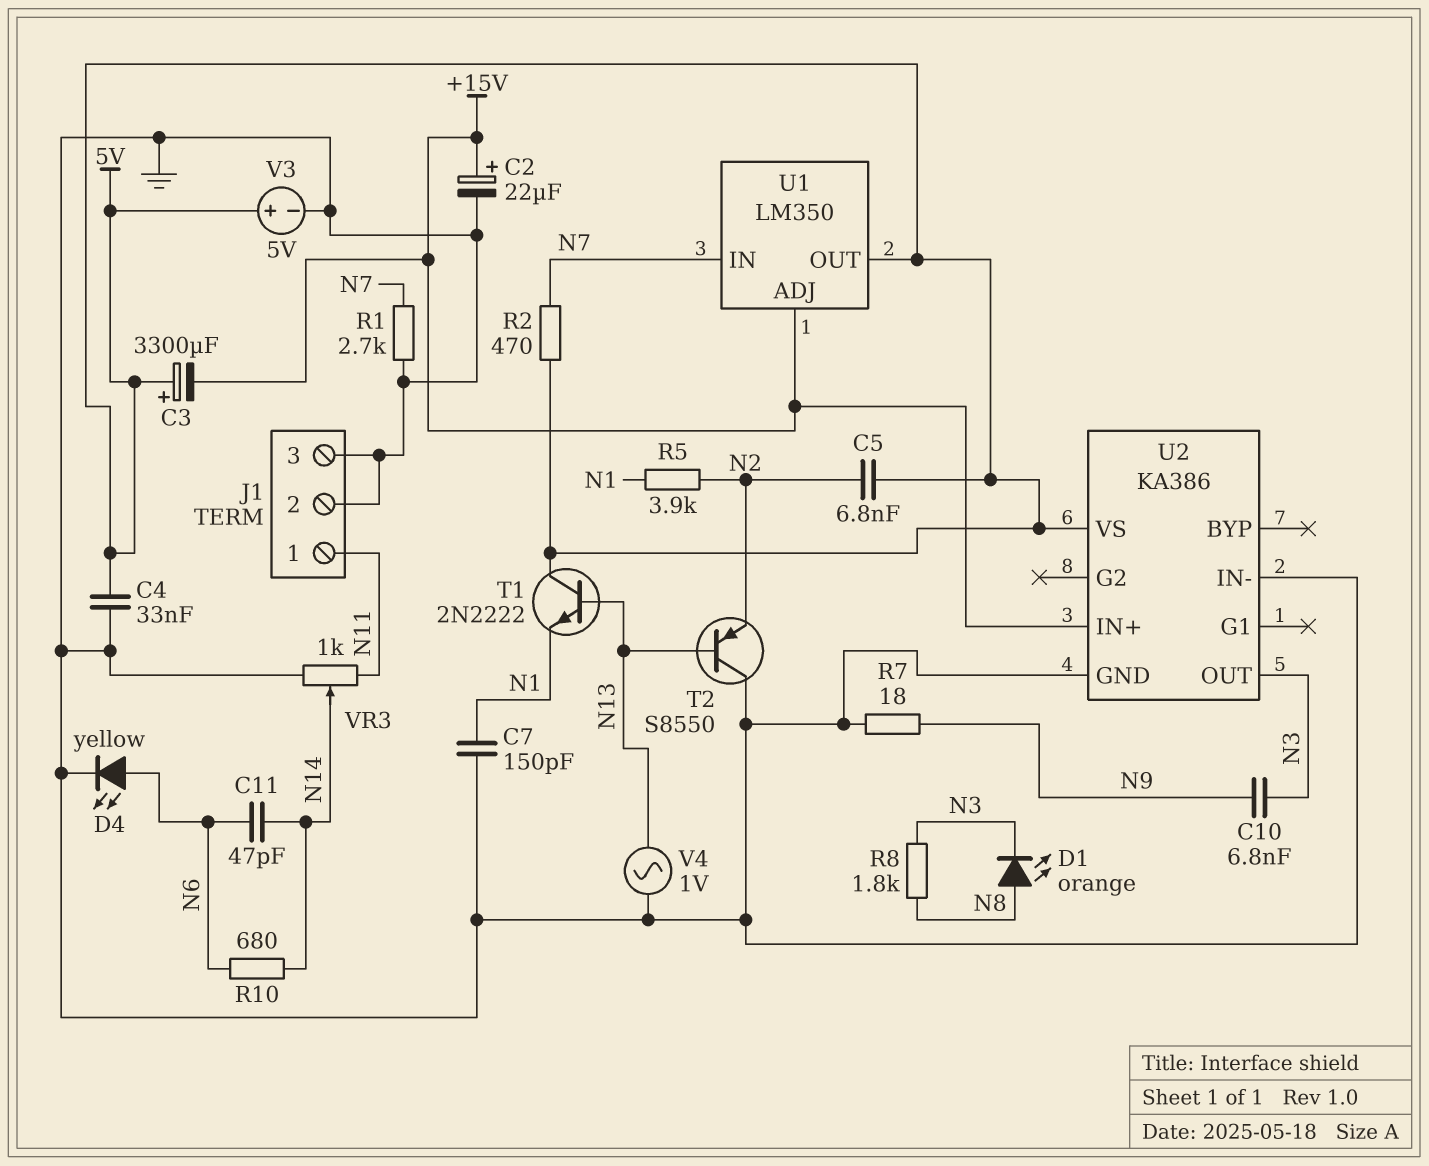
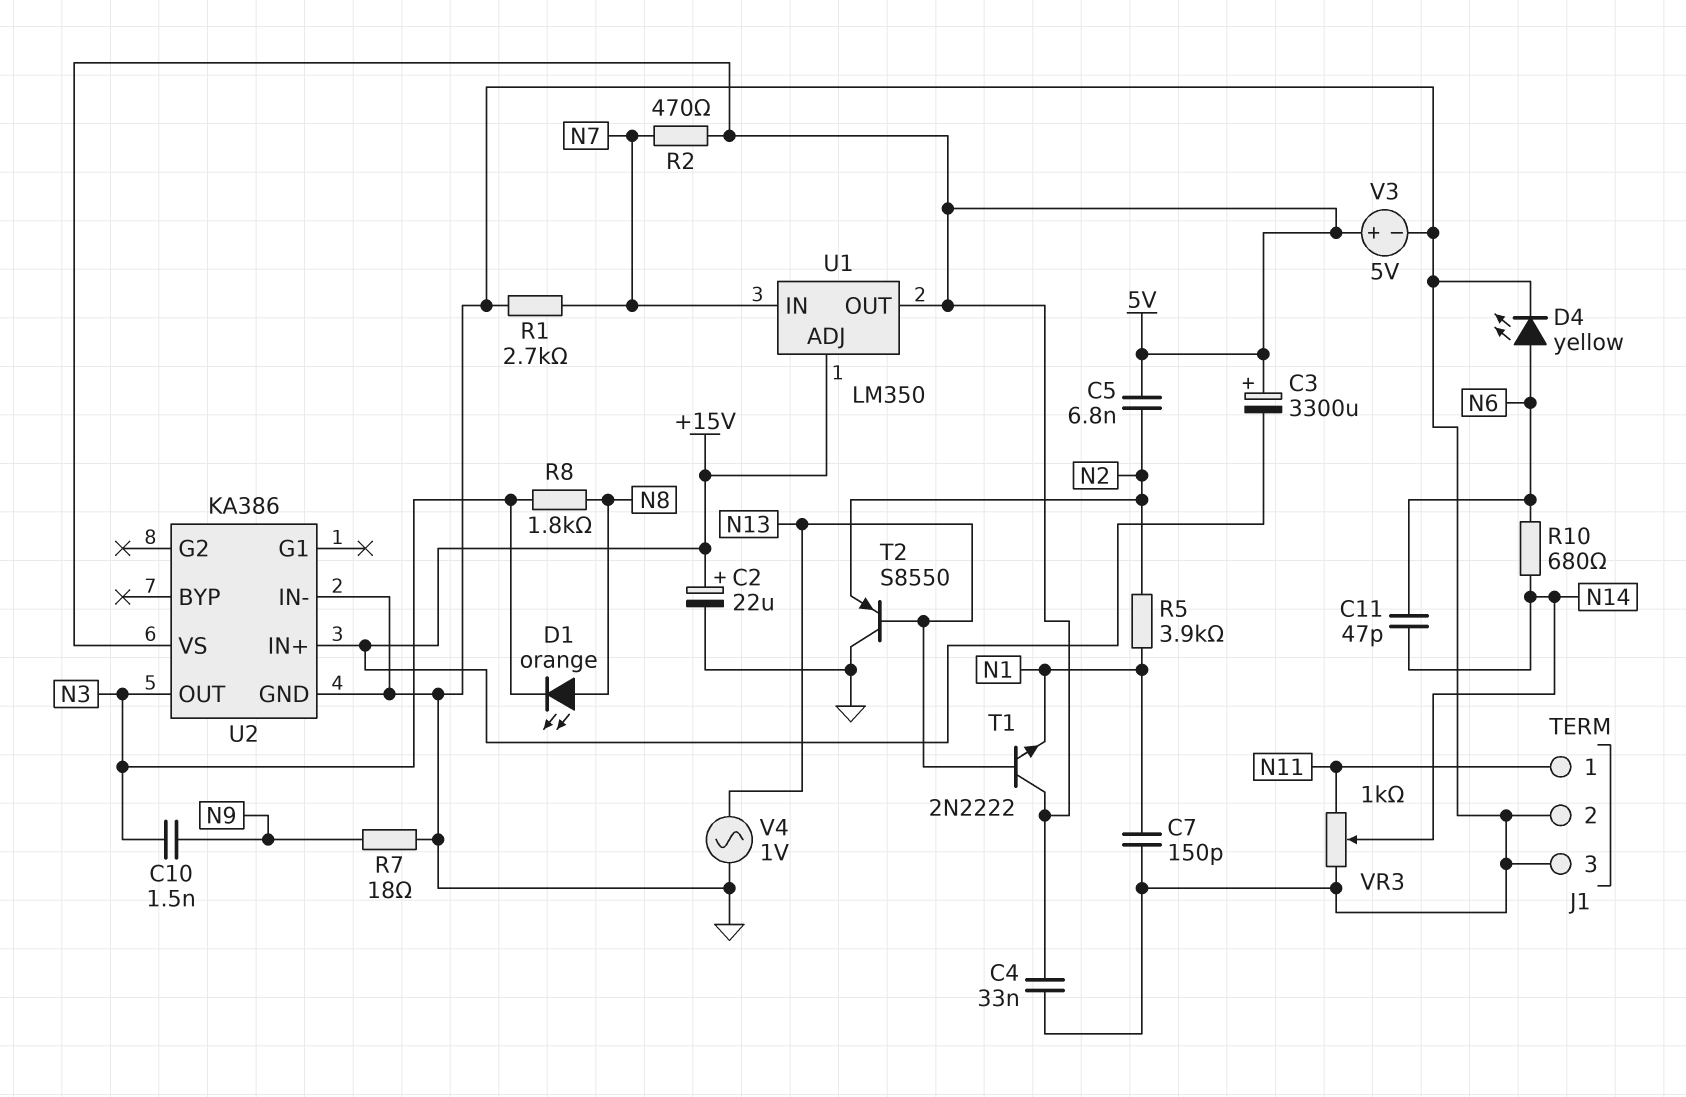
C10: 6.8nF (N3, N9) -> 1.5nF (N3, N9)

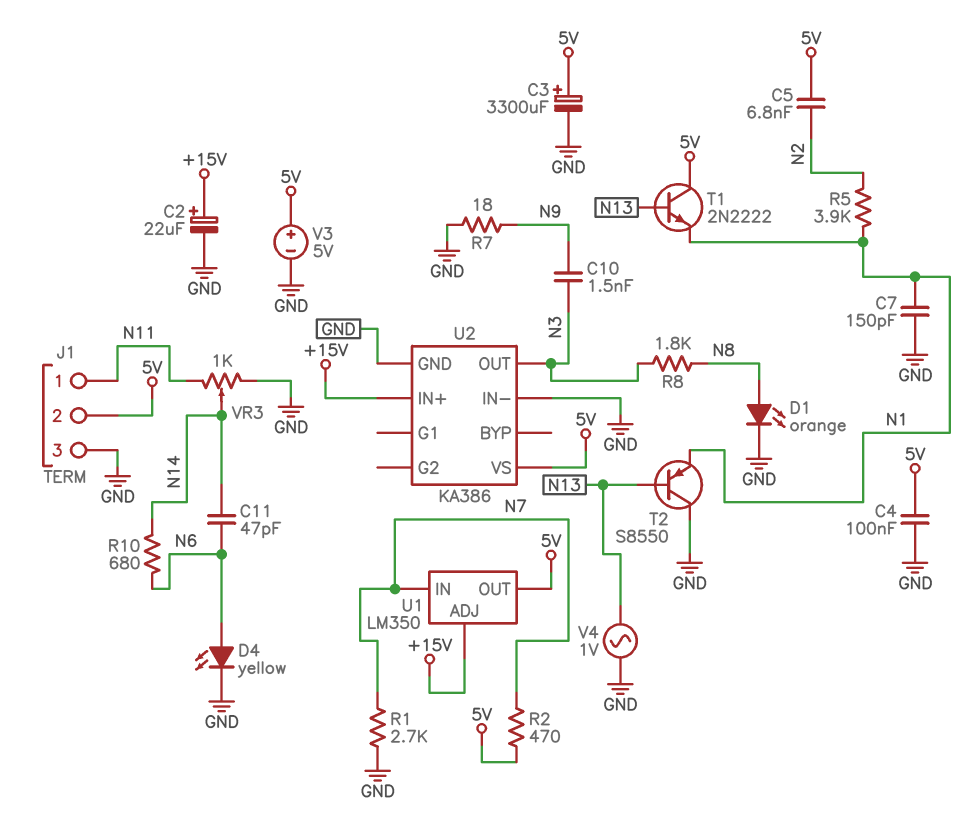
C3: 3300uF (plus 5V, minus +15V) -> 3300uF (plus 5V, minus GND)
C4: 33nF (5V, GND) -> 100nF (5V, GND)
D1: LED orange (A N8, K N3) -> LED orange (A N8, K GND)
J1 pin 2: GND -> 5V
T2: PNP S8550 (B N13, C GND, E N2) -> PNP S8550 (B N13, C GND, E N1)

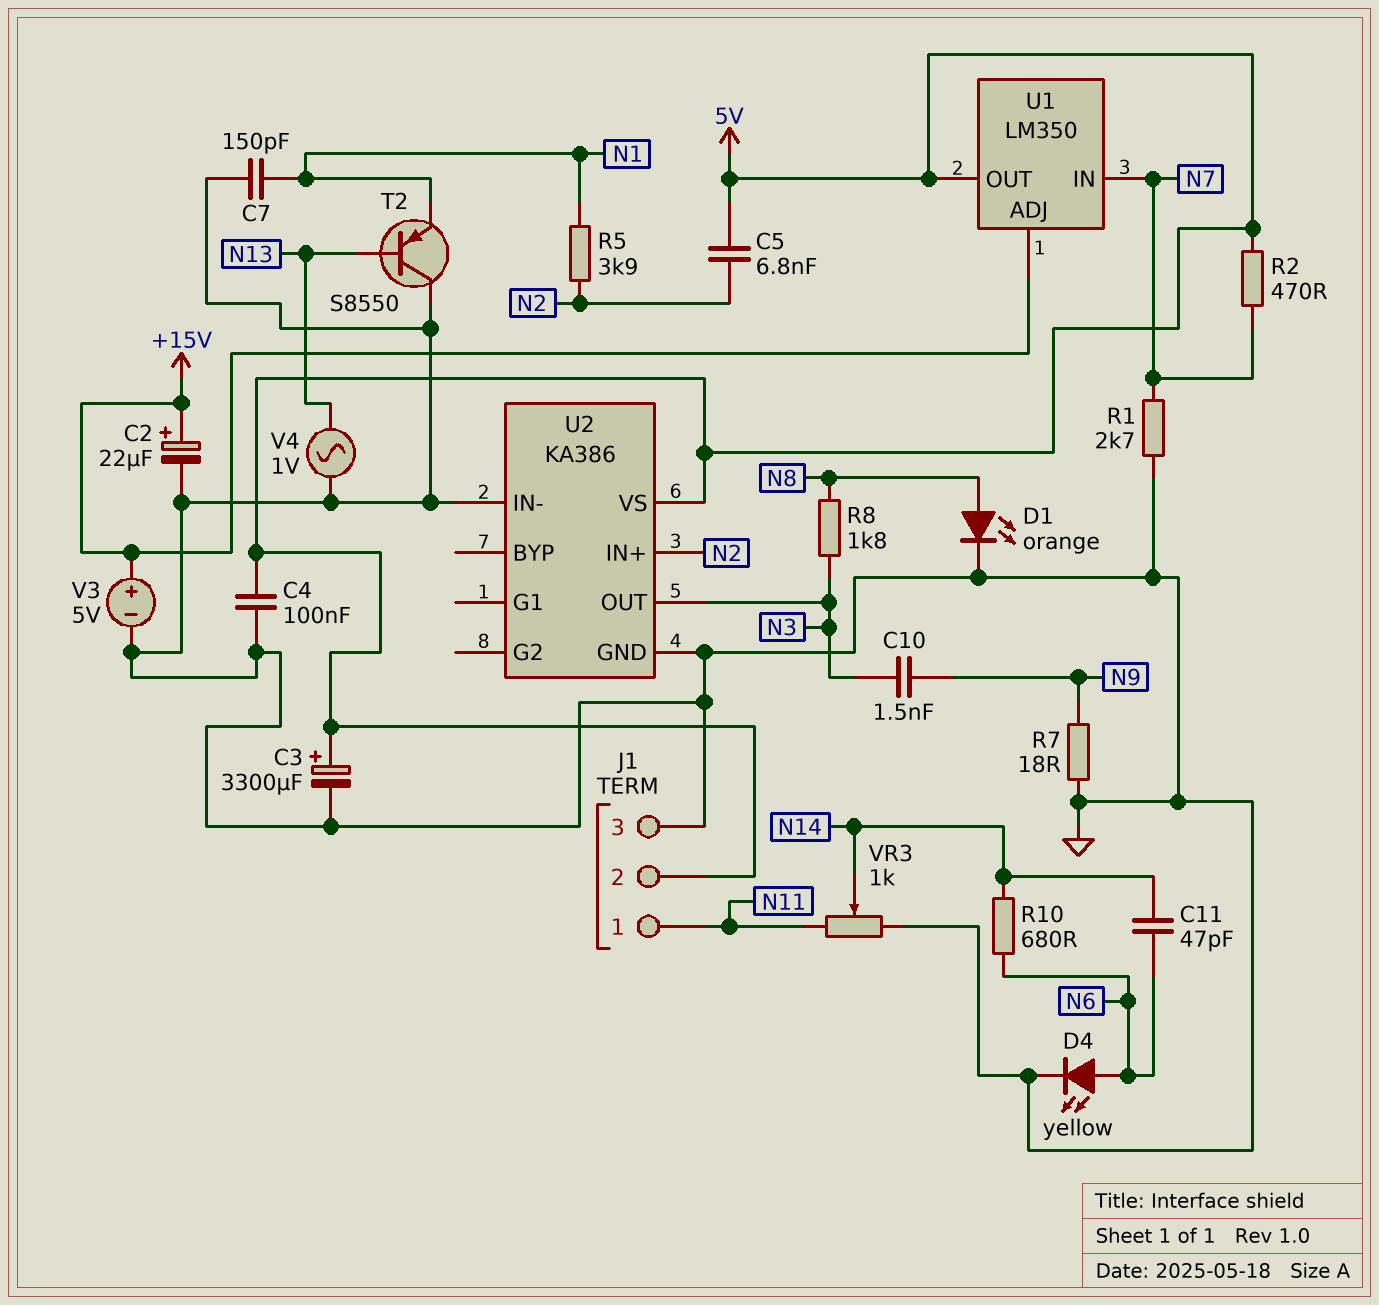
T1: NPN 2N2222 (B N13, C 5V, E N1) -> none
U2 pin IN+: +15V -> N2
V3: 5V (plus 5V, minus GND) -> 5V (plus +15V, minus GND)

